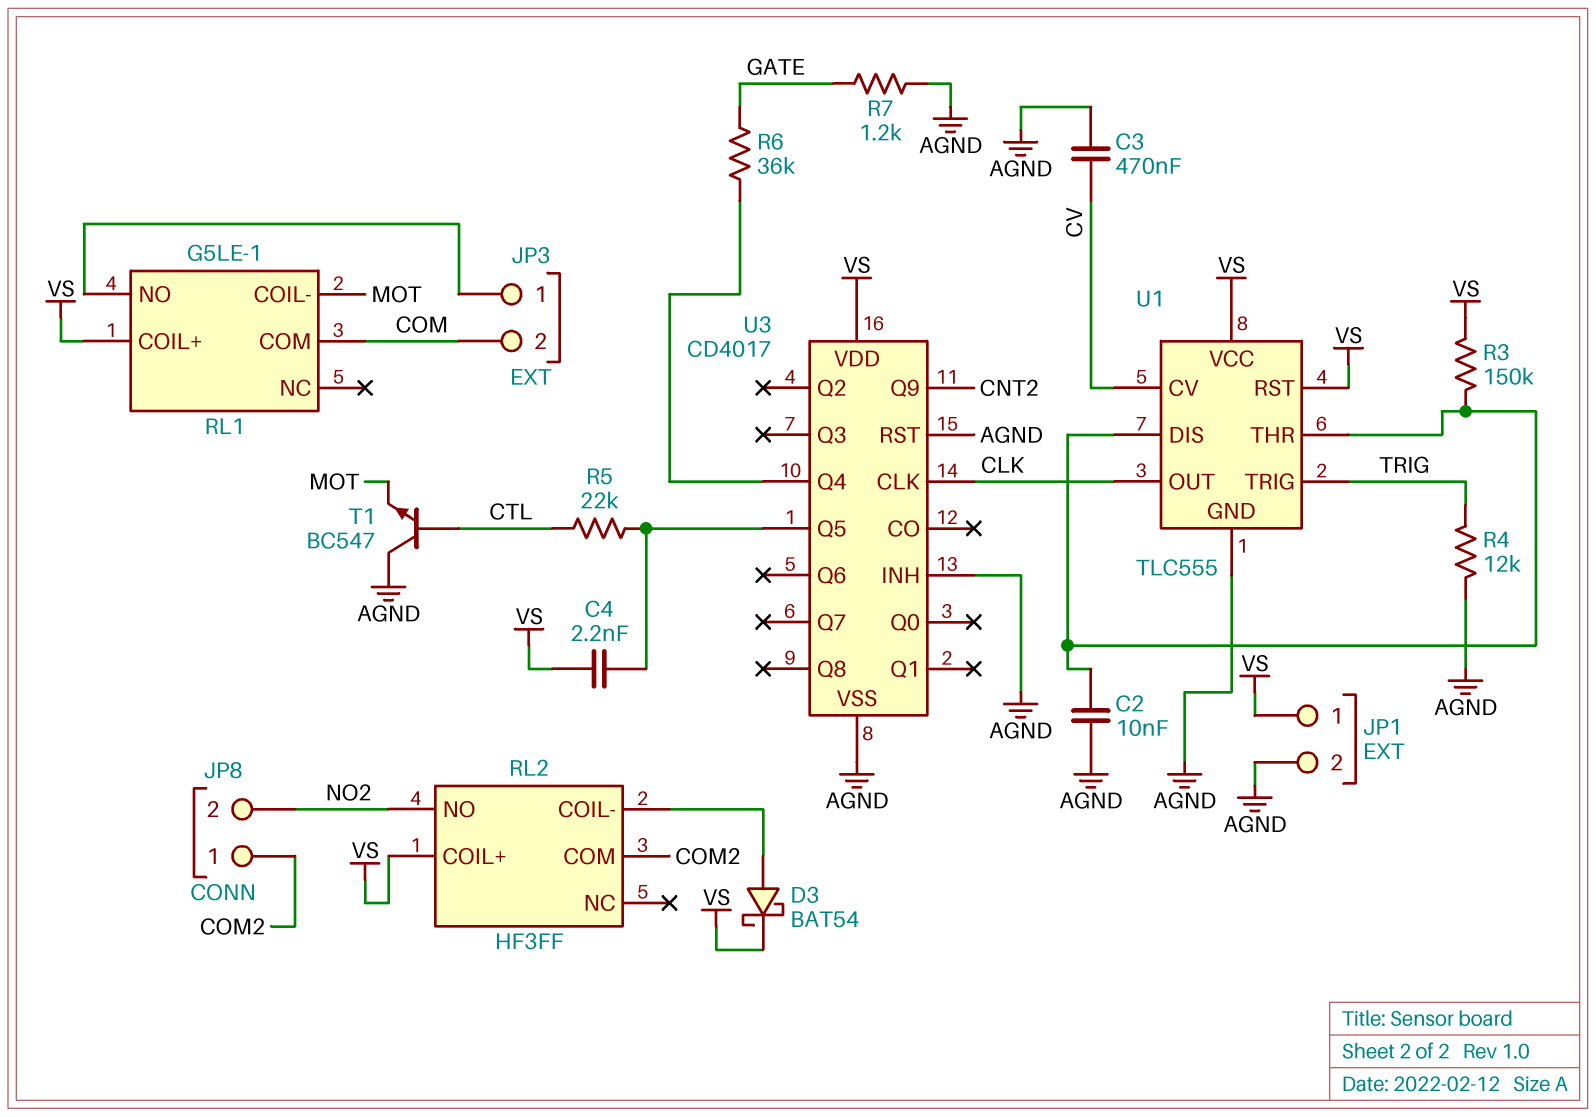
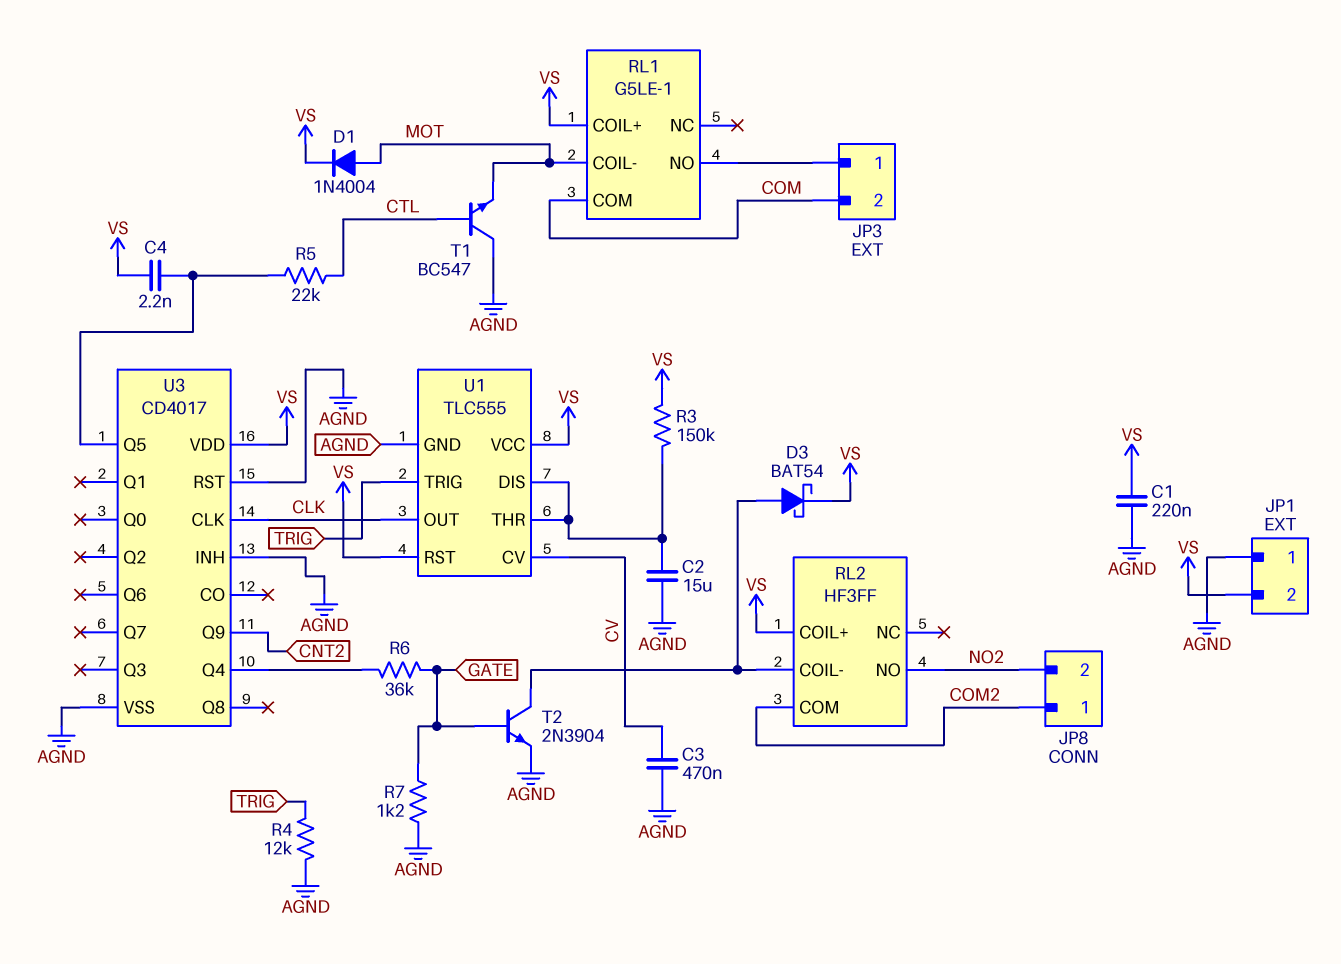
C1: none -> 220nF (AGND, VS)
C2: 10nF (AGND, U1/DIS) -> 15uF (AGND, U1/DIS)
D1: none -> diode 1N4004 (A MOT, K VS)
JP1 pin 1: VS -> AGND
JP1 pin 2: AGND -> VS
T2: none -> NPN 2N3904 (B GATE, C RL2/COIL-, E AGND)

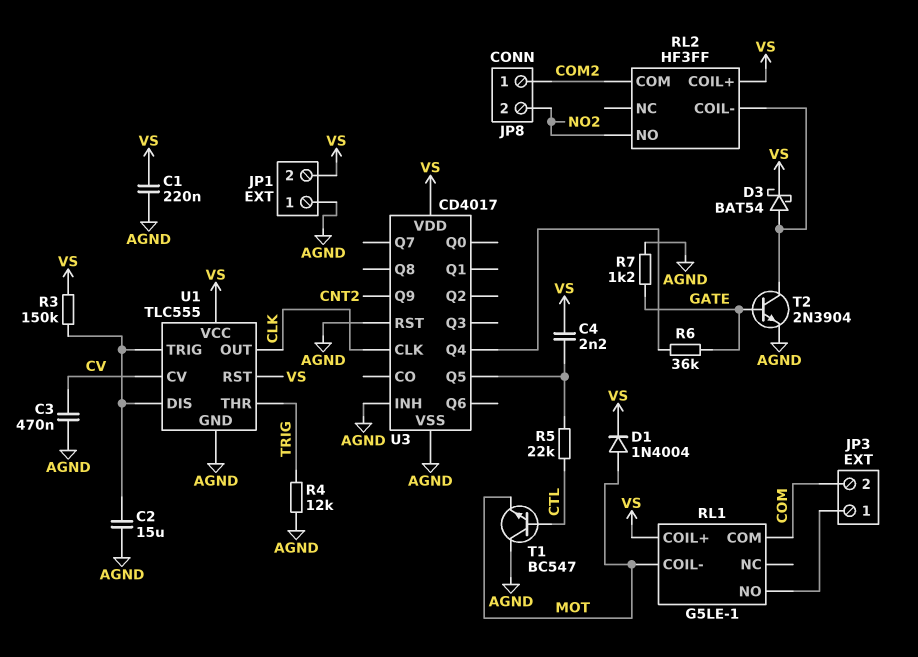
U1 pin THR: U1/DIS -> TRIG
U1 pin TRIG: TRIG -> U1/DIS

